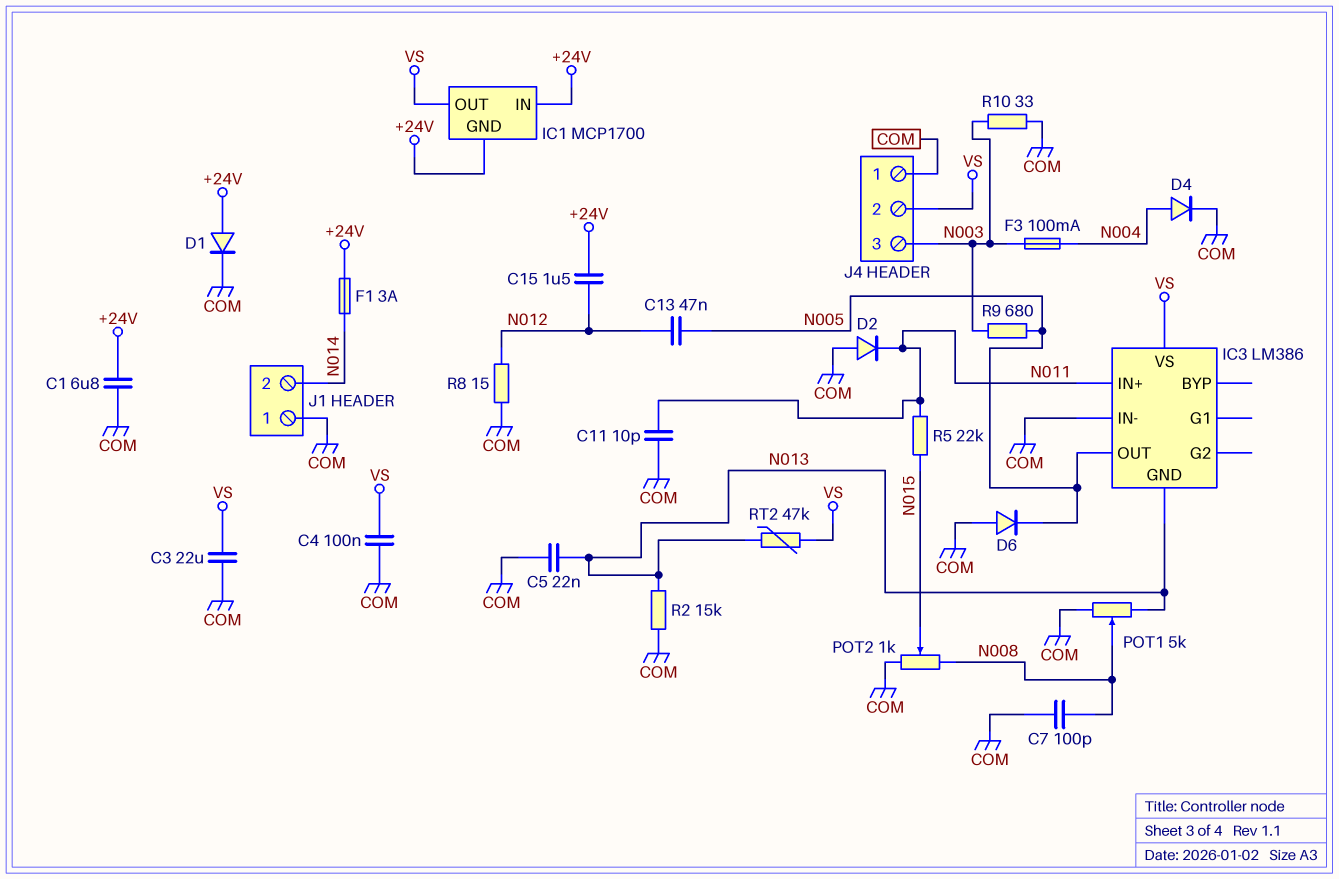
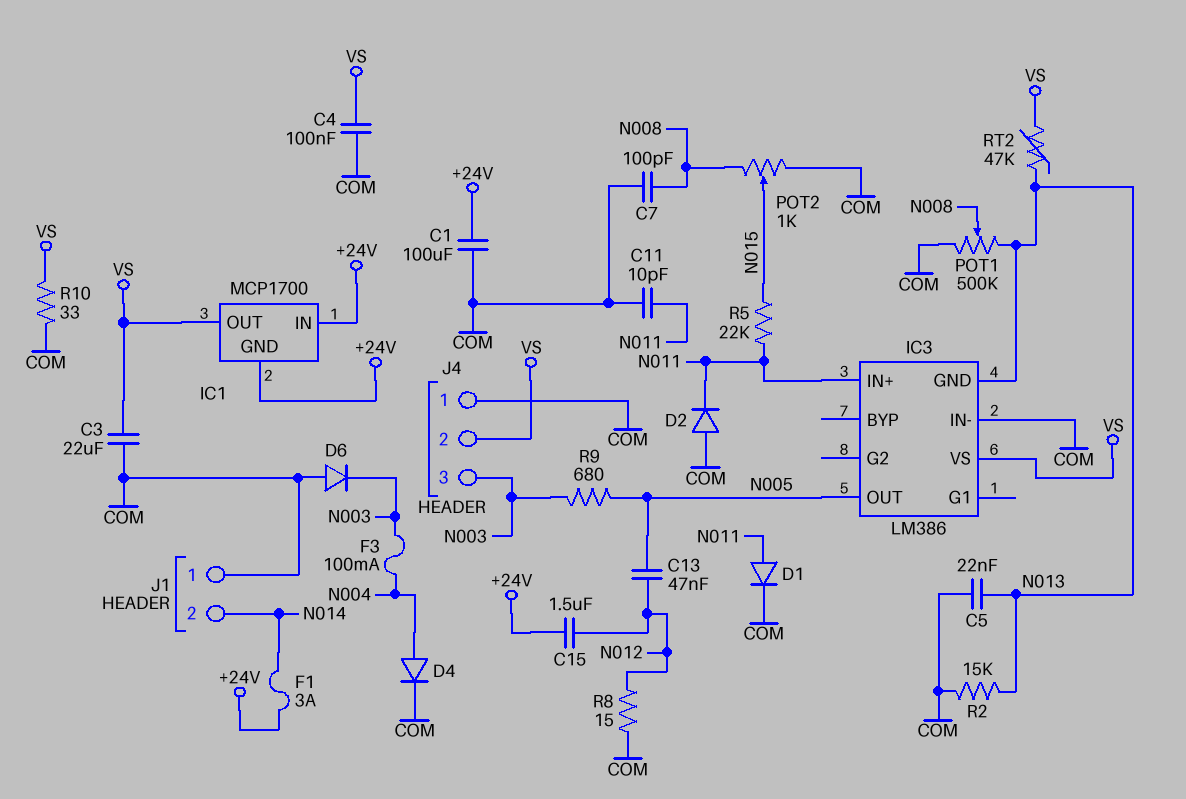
C1: 6.8uF (+24V, COM) -> 100uF (+24V, COM)
D1: diode (A +24V, K COM) -> diode (A N011, K COM)
D6: diode (A COM, K N005) -> diode (A COM, K N003)
POT1: 5k (COM, N013, wiper N008) -> 500k (COM, N013, wiper N008)
R10: 33 (COM, N003) -> 33 (COM, VS)

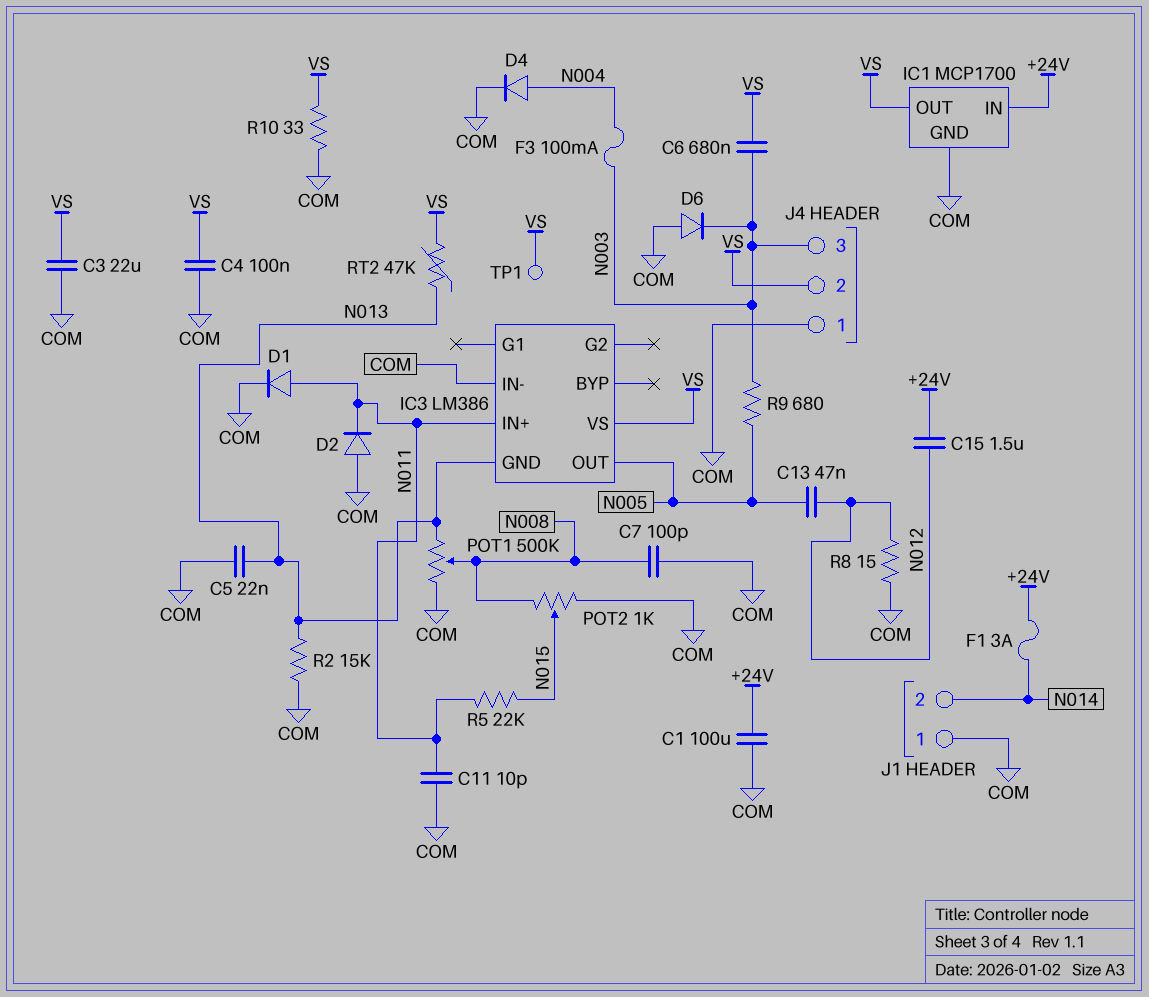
C6: none -> 680nF (N003, VS)
IC1 pin GND: +24V -> COM
TP1: none -> test point (VS)

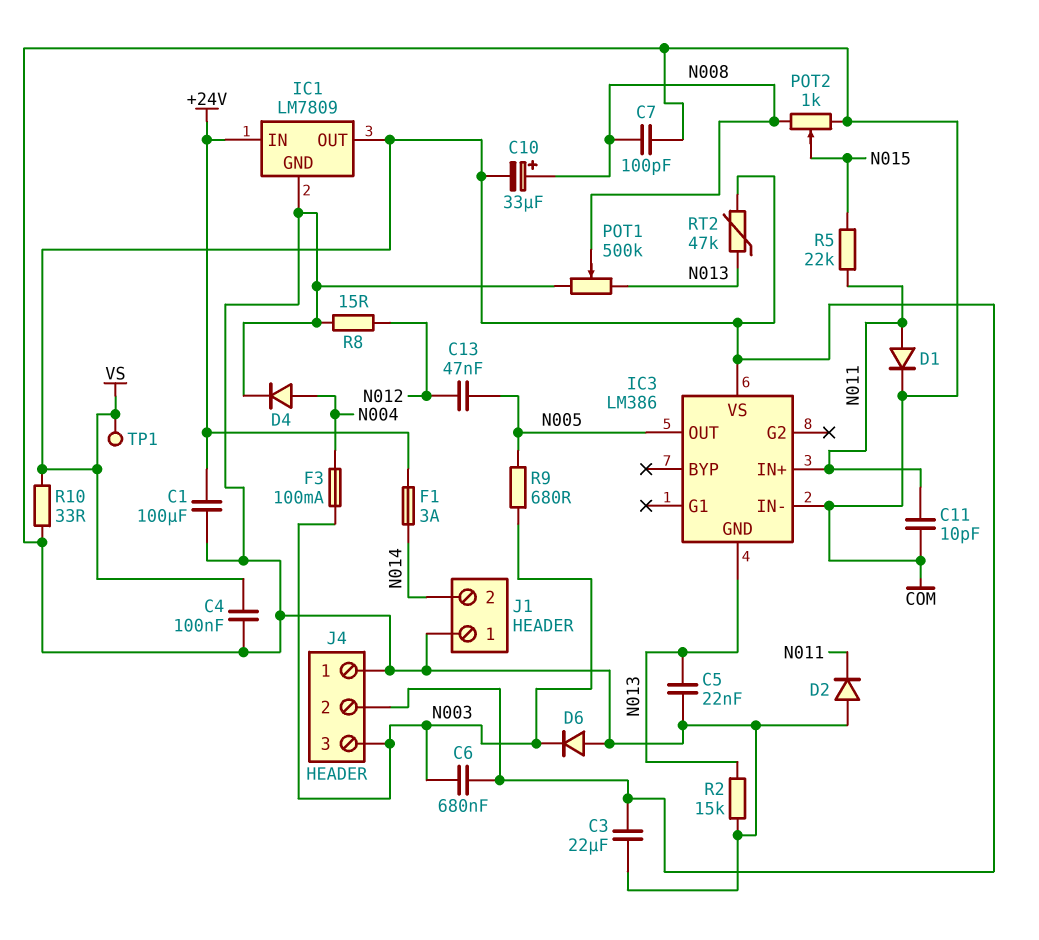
C10: none -> 33uF (plus N008, minus VS)
C15: 1.5uF (+24V, N012) -> none
IC1: MCP1700 -> LM7809

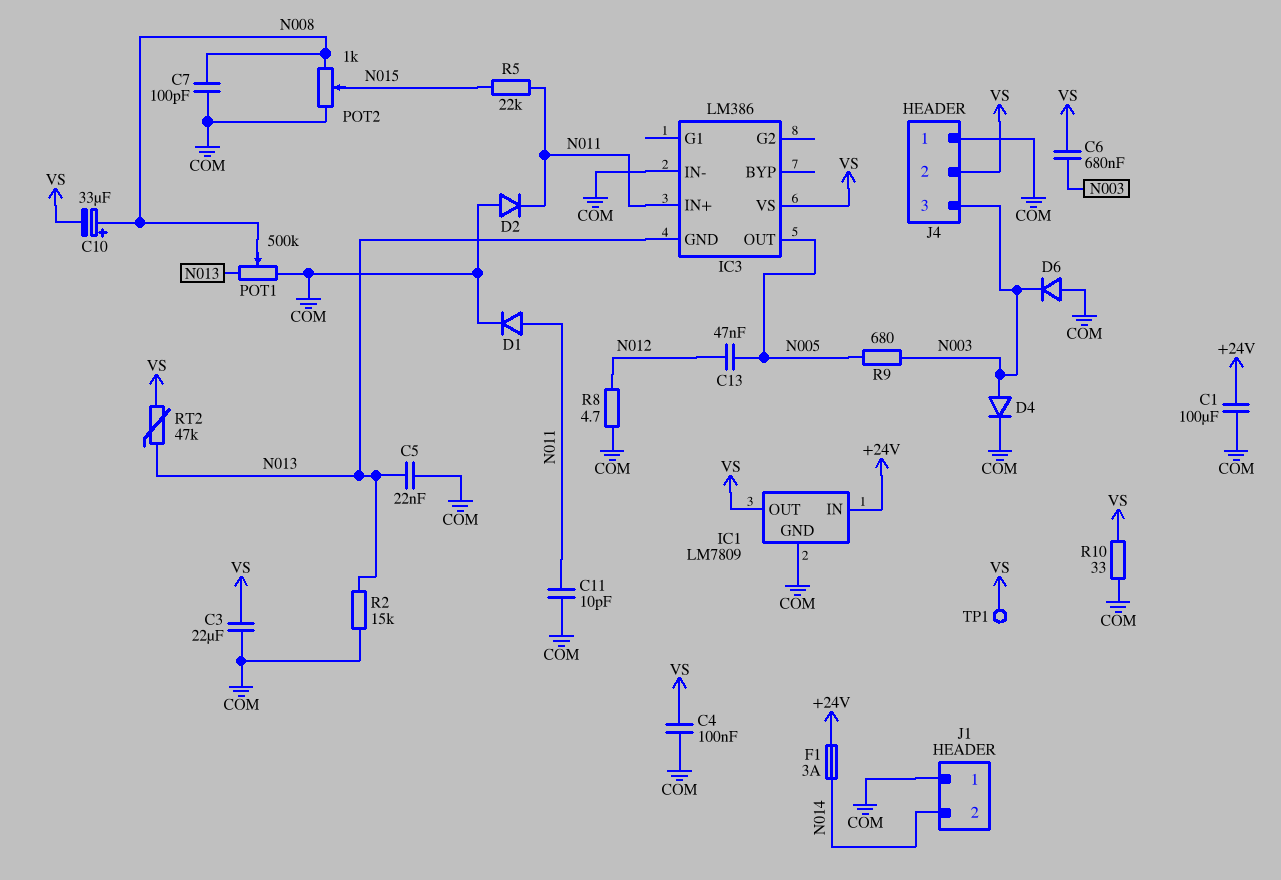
D4: diode (A N004, K COM) -> diode (A N003, K COM)
F3: 100mA (N003, N004) -> none
R8: 15 (COM, N012) -> 4.7 (COM, N012)

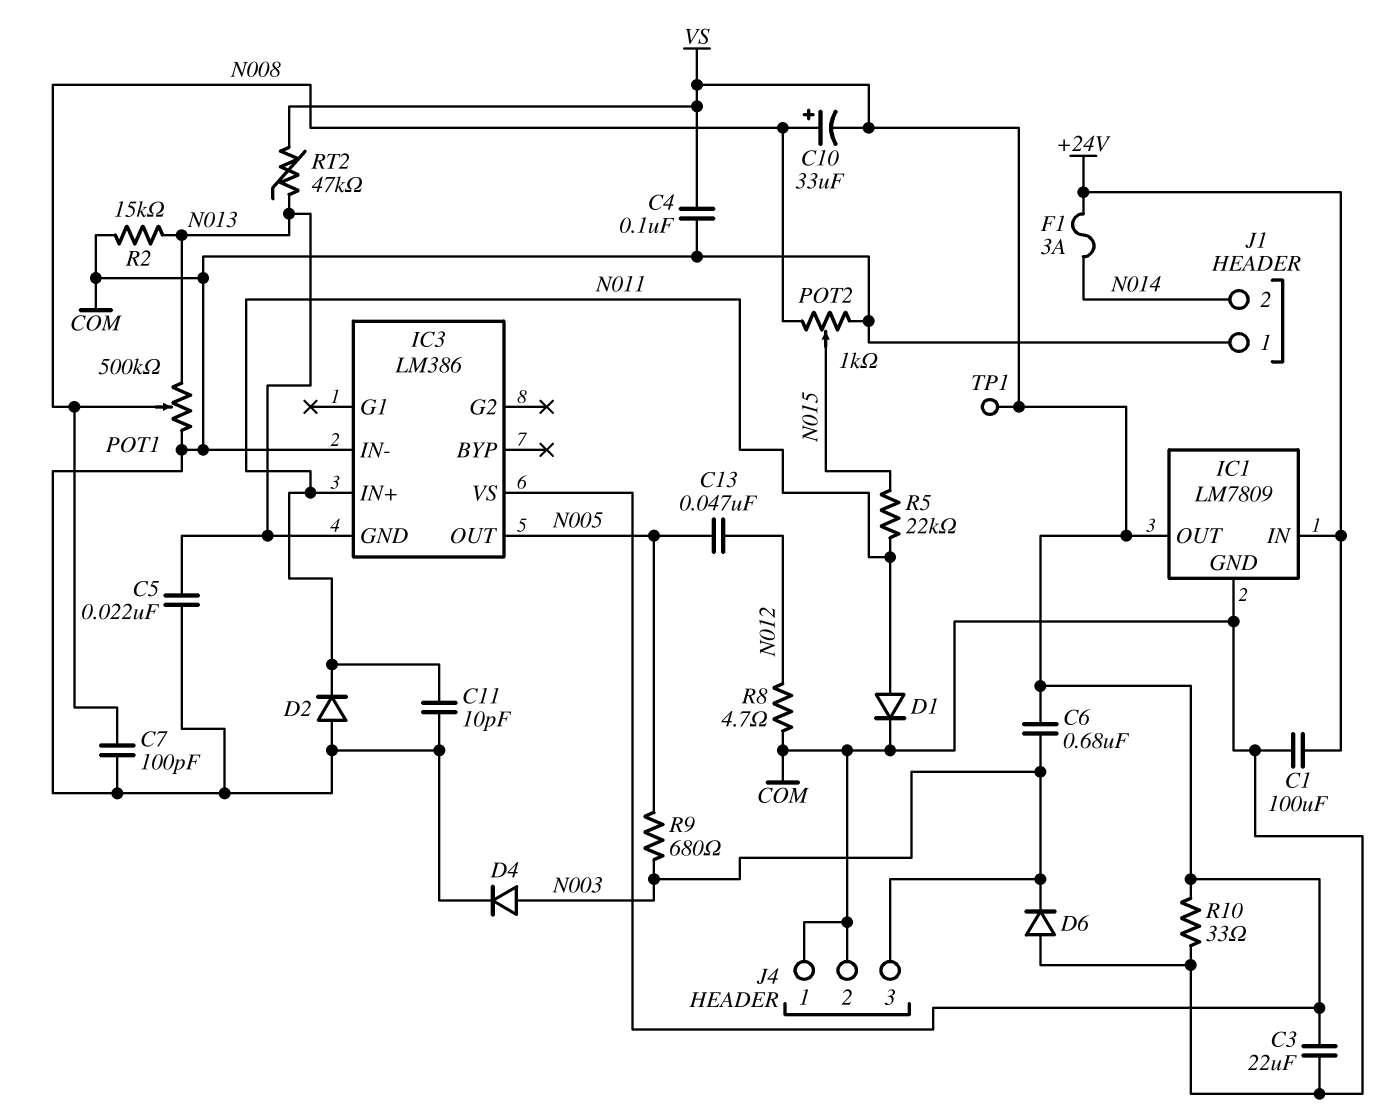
J4 pin 2: VS -> COM

